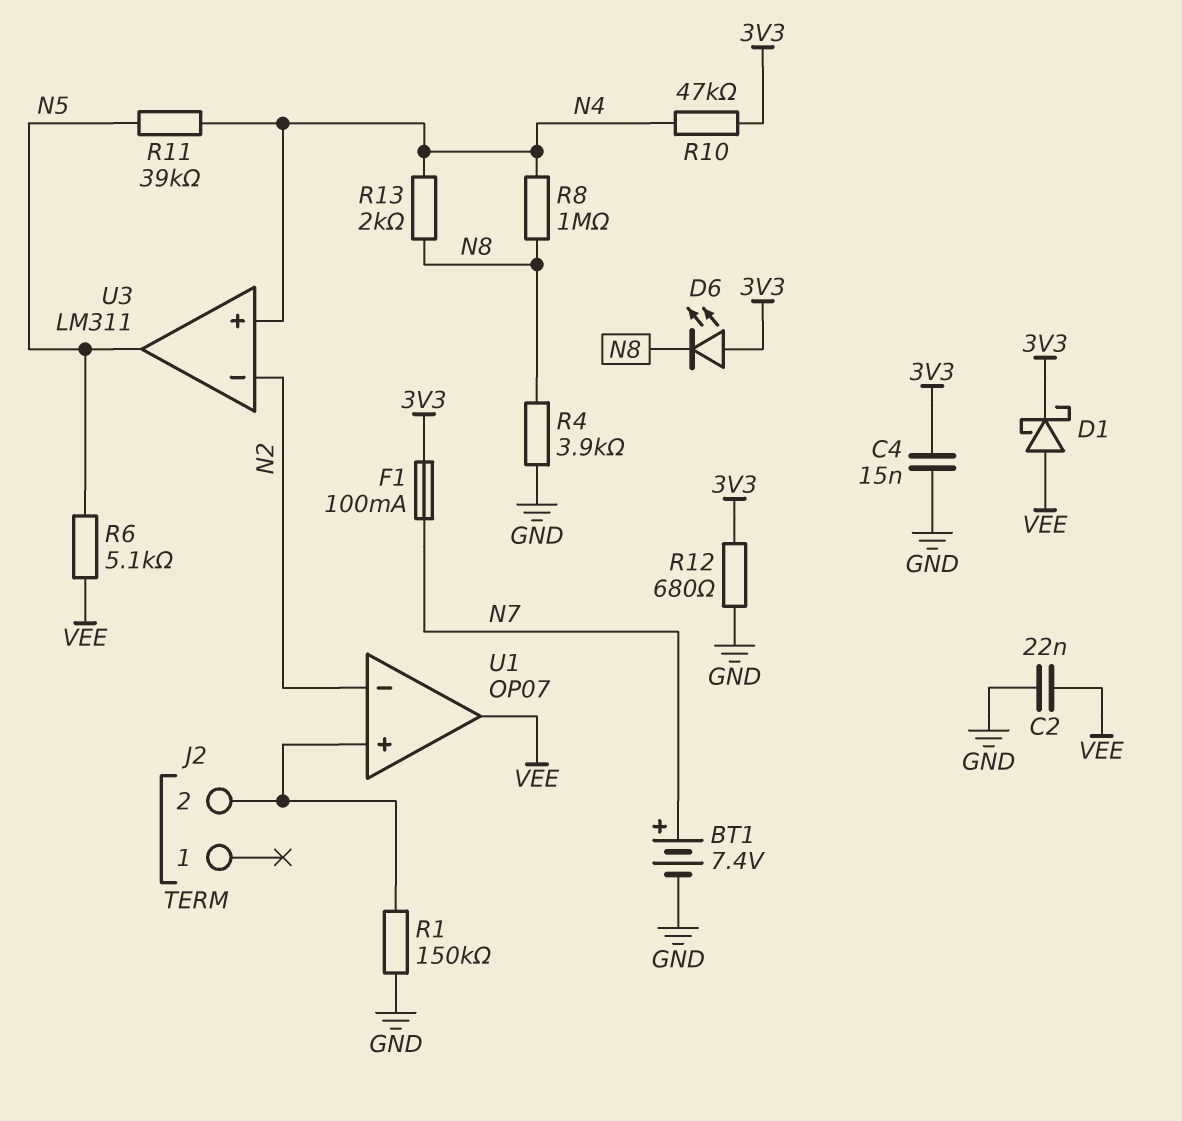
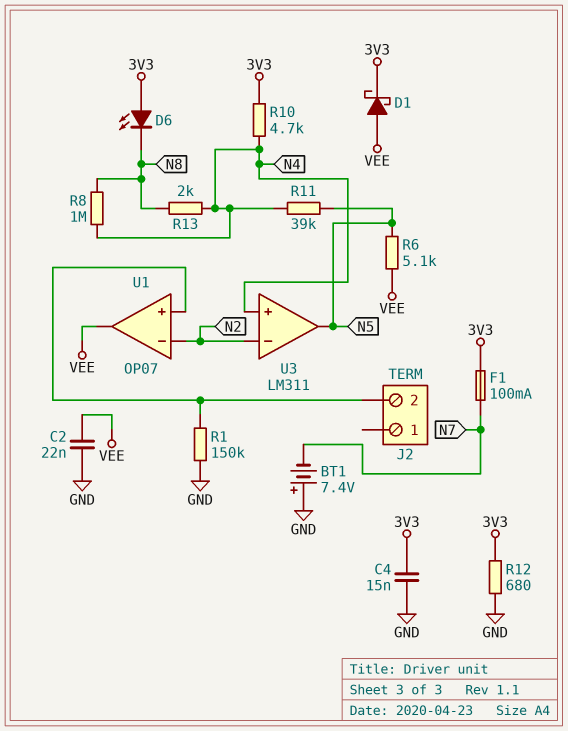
BT1: 7.4V (plus N7, minus GND) -> 7.4V (plus GND, minus N7)
R4: 3.9k (GND, N8) -> none
R10: 47k (3V3, N4) -> 4.7k (3V3, N4)

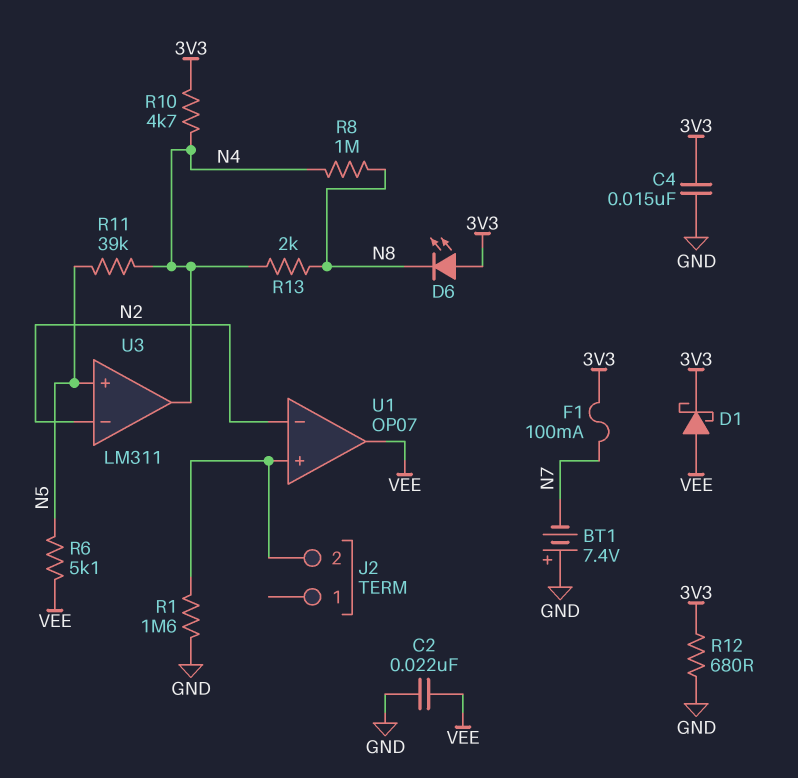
R1: 150k (GND, J2/2) -> 1.6M (GND, J2/2)
U3 pin in+: N4 -> N5
U3 pin out: N5 -> N4

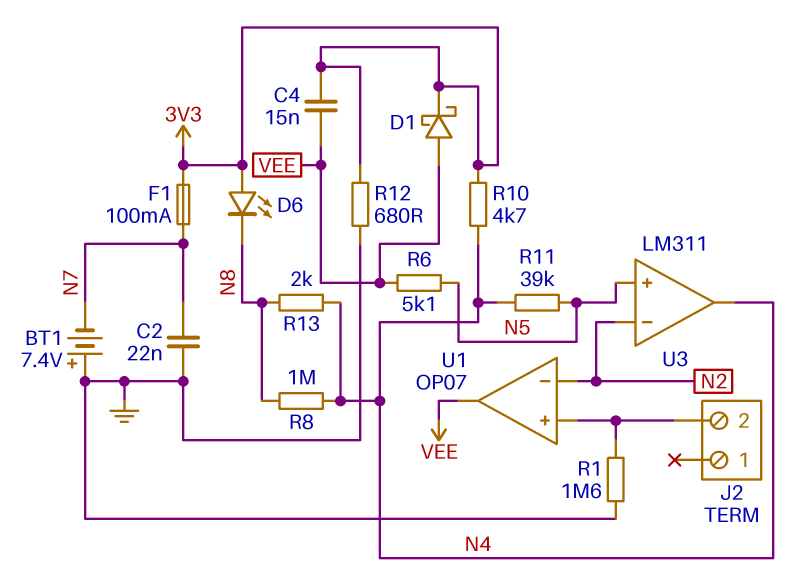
C2: 22nF (GND, VEE) -> 22nF (GND, N7)
C4: 15nF (3V3, GND) -> 15nF (3V3, VEE)

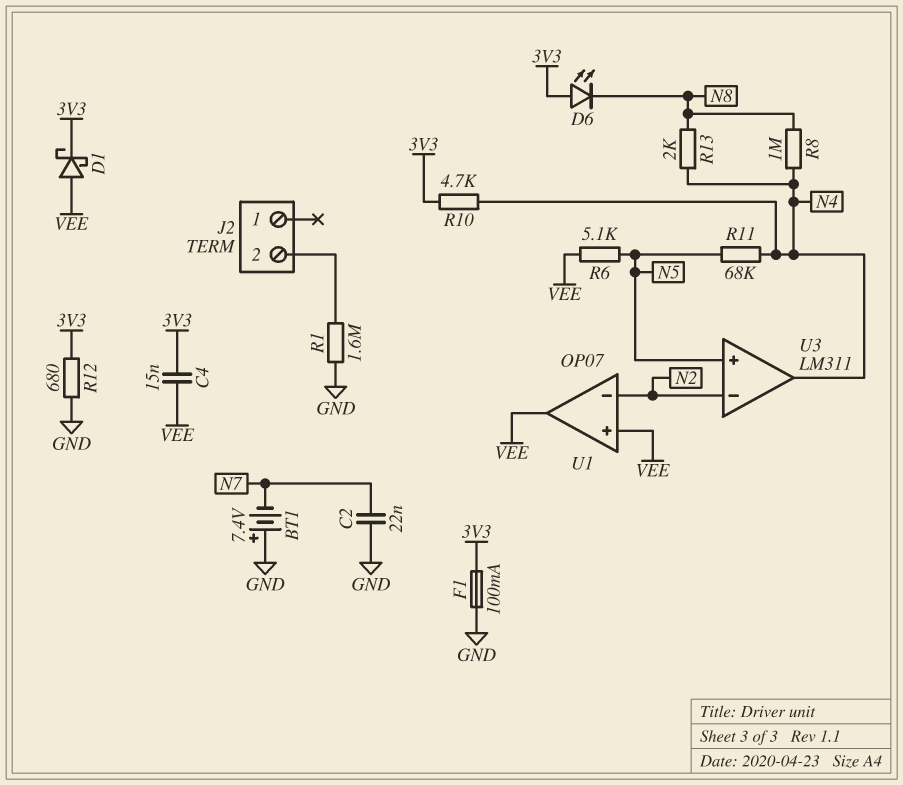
F1: 100mA (3V3, N7) -> 100mA (3V3, GND)
R11: 39k (N4, N5) -> 68k (N4, N5)
U1 pin in+: J2/2 -> VEE

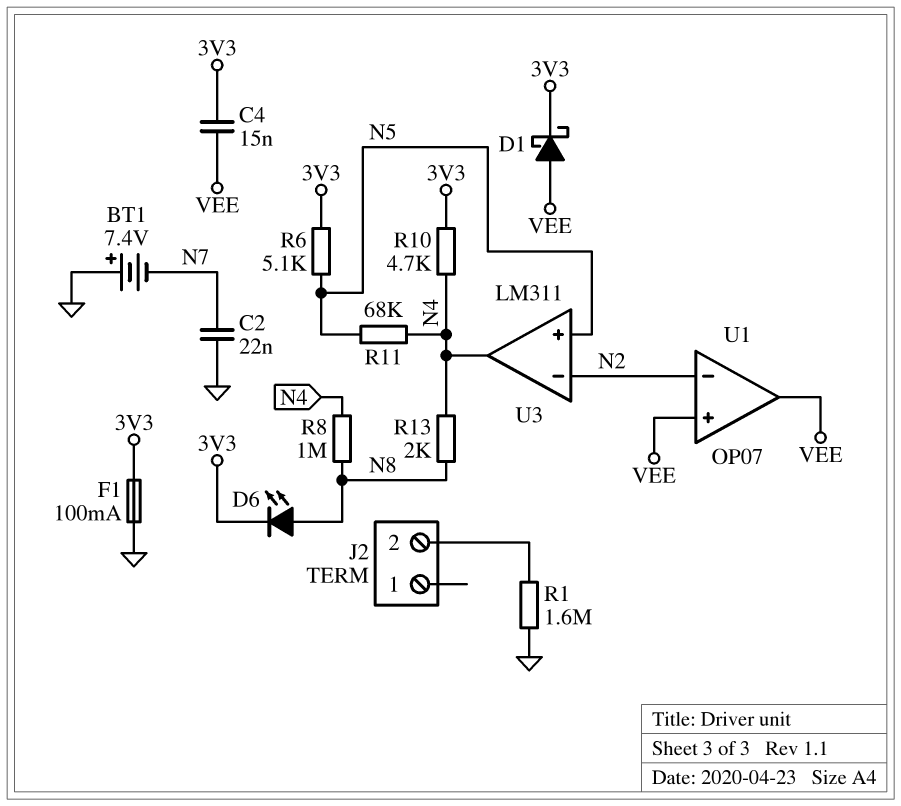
D6: LED (A 3V3, K N8) -> LED (A N8, K 3V3)
R6: 5.1k (N5, VEE) -> 5.1k (3V3, N5)
R12: 680 (3V3, GND) -> none

